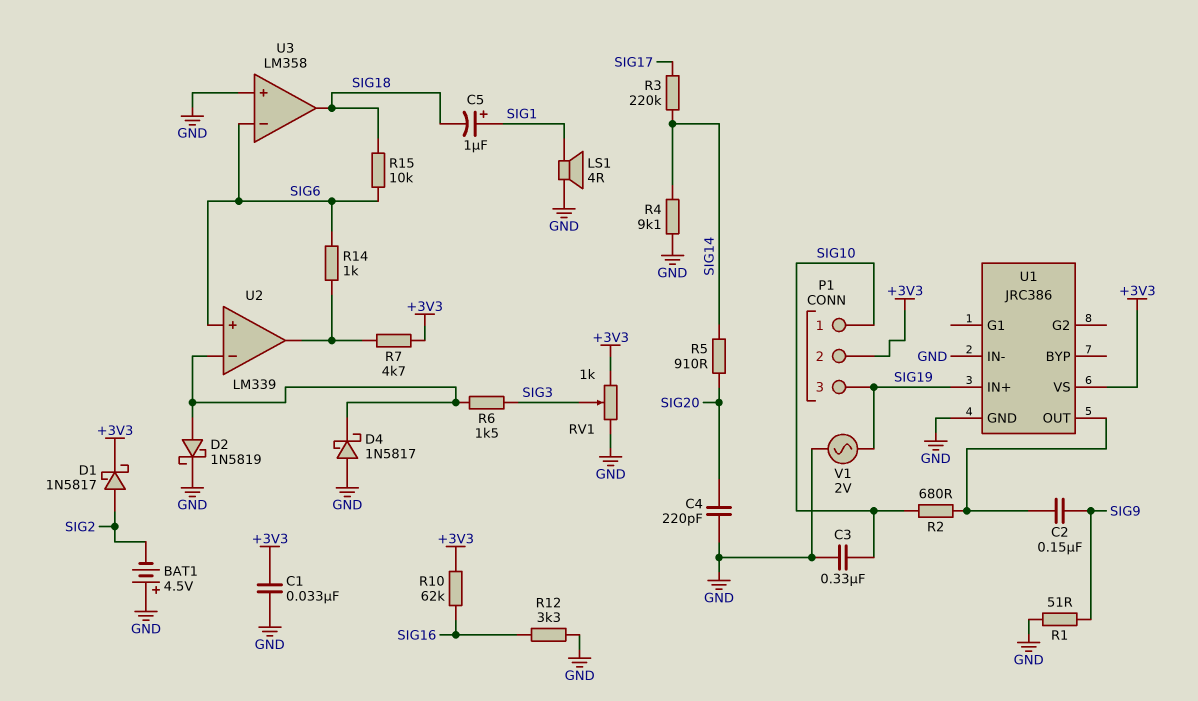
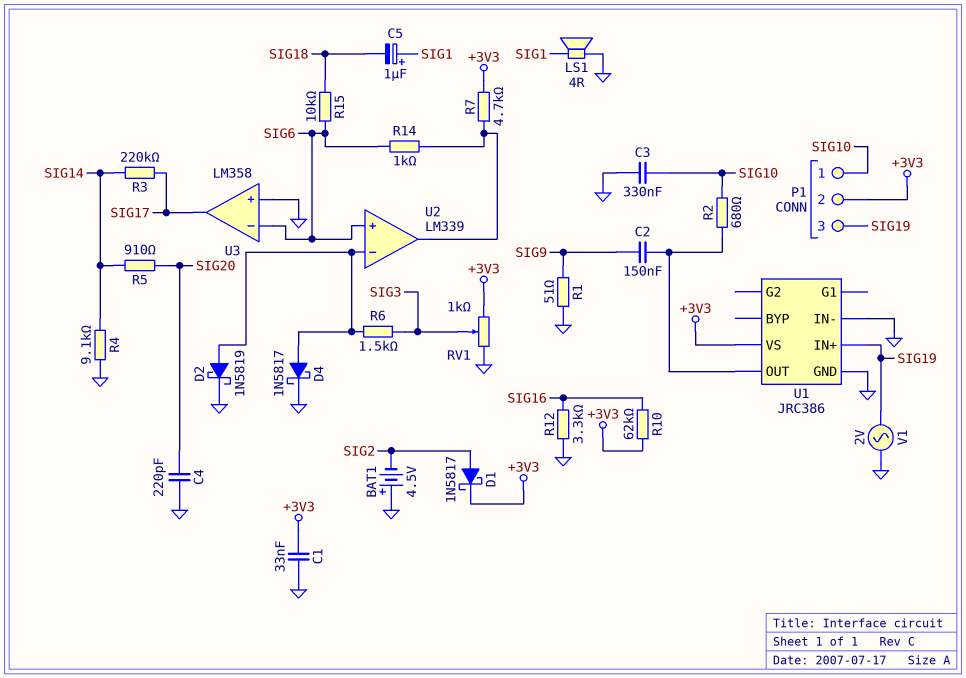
D4: schottky 1N5817 (A GND, K U2/in-) -> schottky 1N5817 (A U2/in-, K GND)
U3 pin out: SIG18 -> SIG17

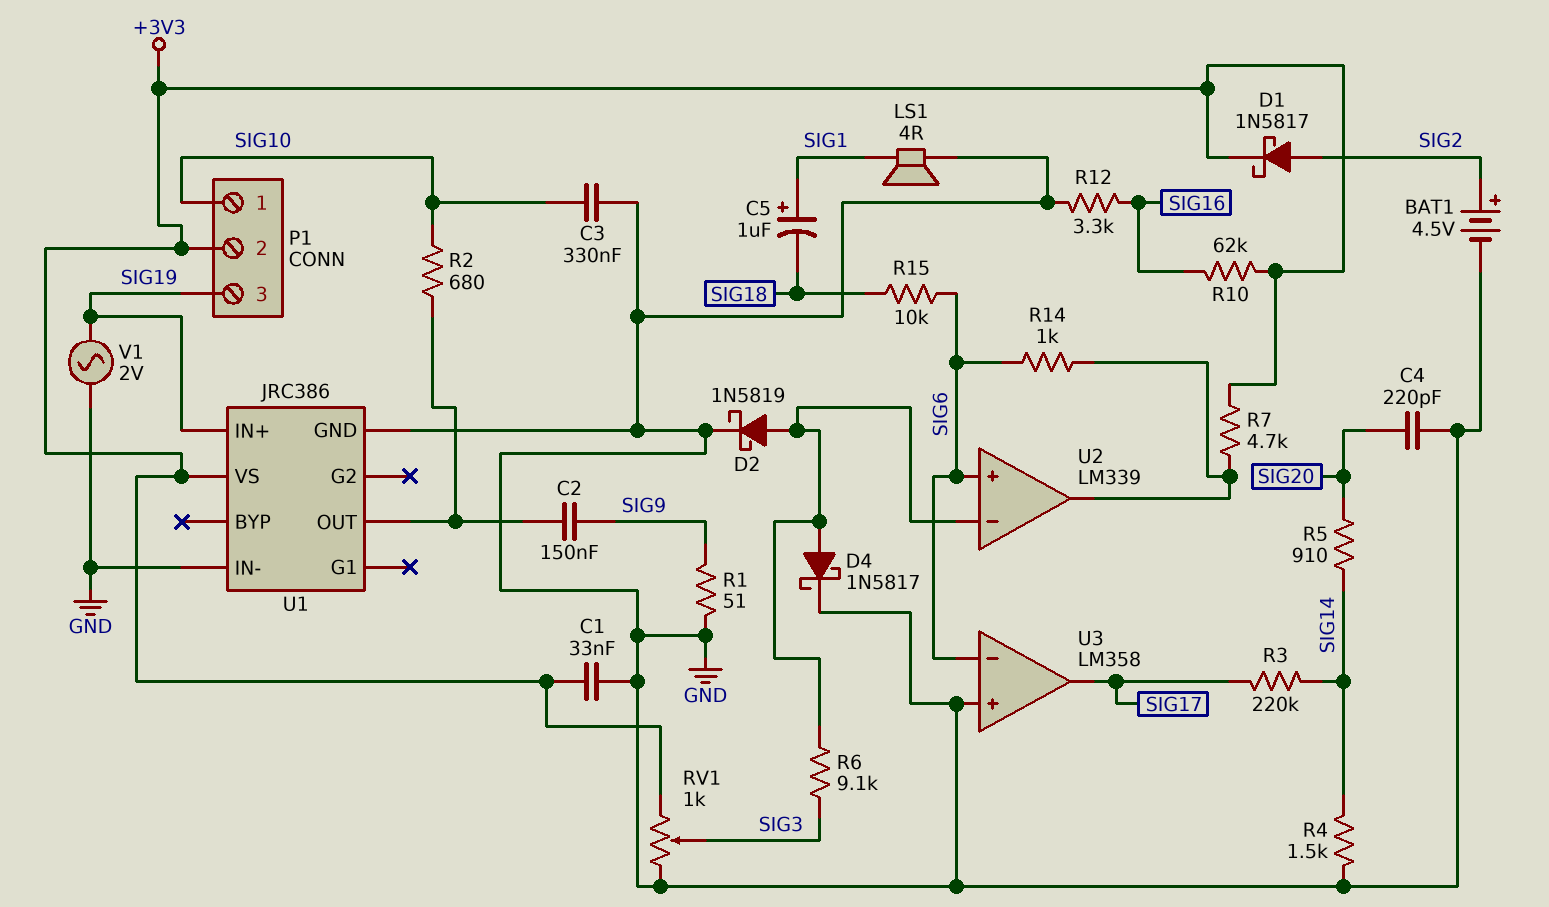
BAT1: 4.5V (plus GND, minus SIG2) -> 4.5V (plus SIG2, minus GND)
R4: 9.1k (GND, SIG14) -> 1.5k (GND, SIG14)
R6: 1.5k (SIG3, U2/in-) -> 9.1k (SIG3, U2/in-)

